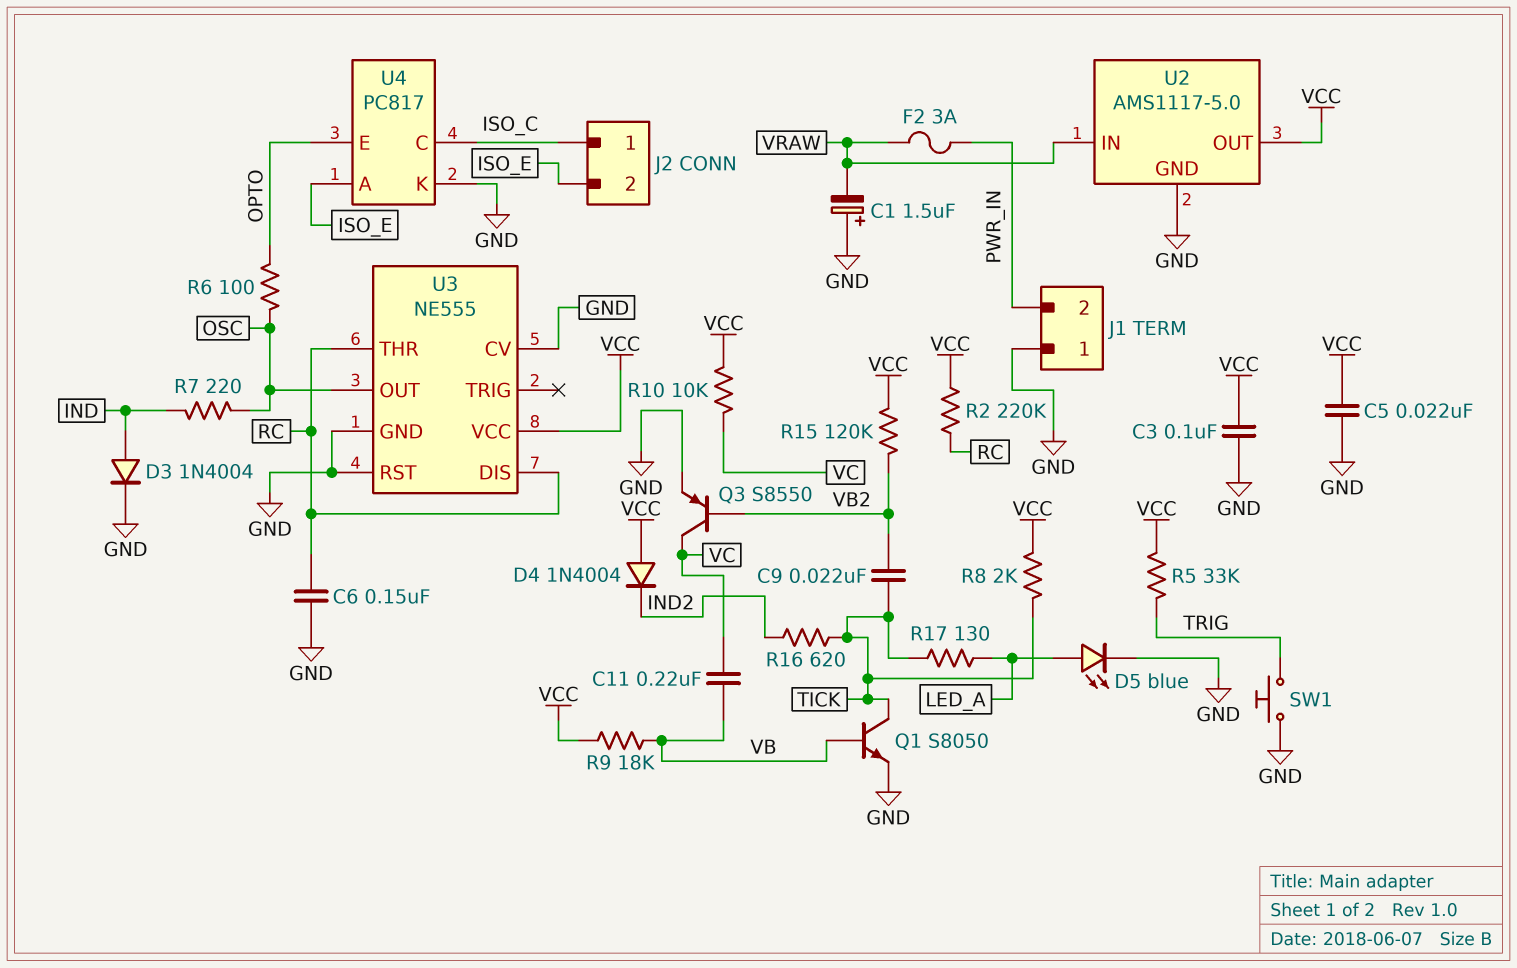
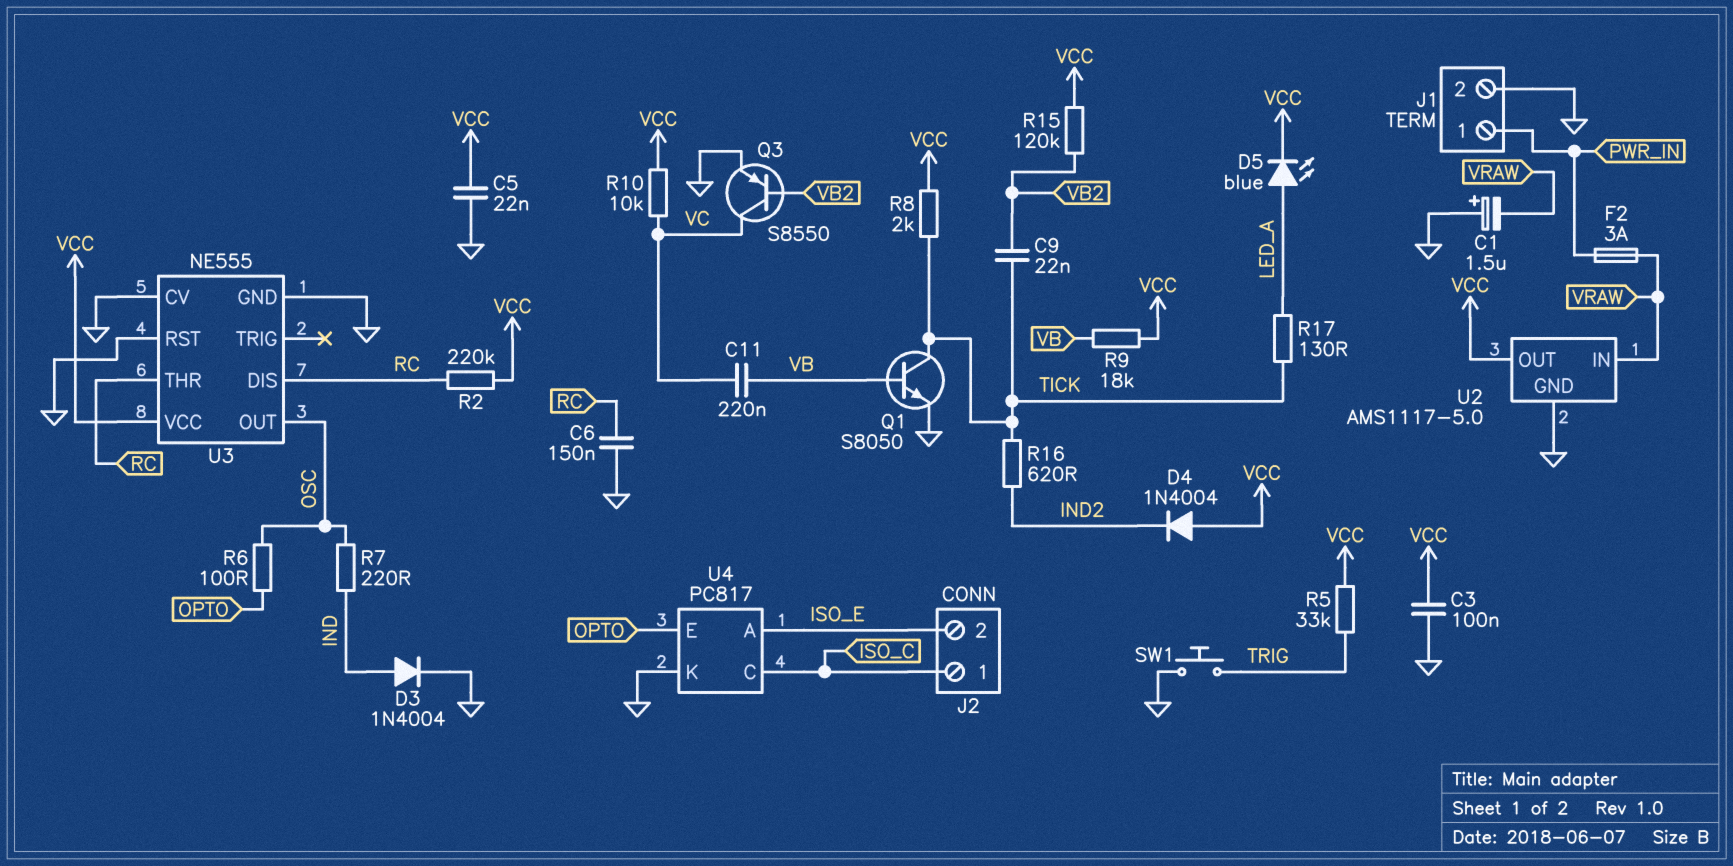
D5: LED blue (A LED_A, K GND) -> LED blue (A LED_A, K VCC)
J1 pin 1: GND -> PWR_IN
J1 pin 2: PWR_IN -> GND

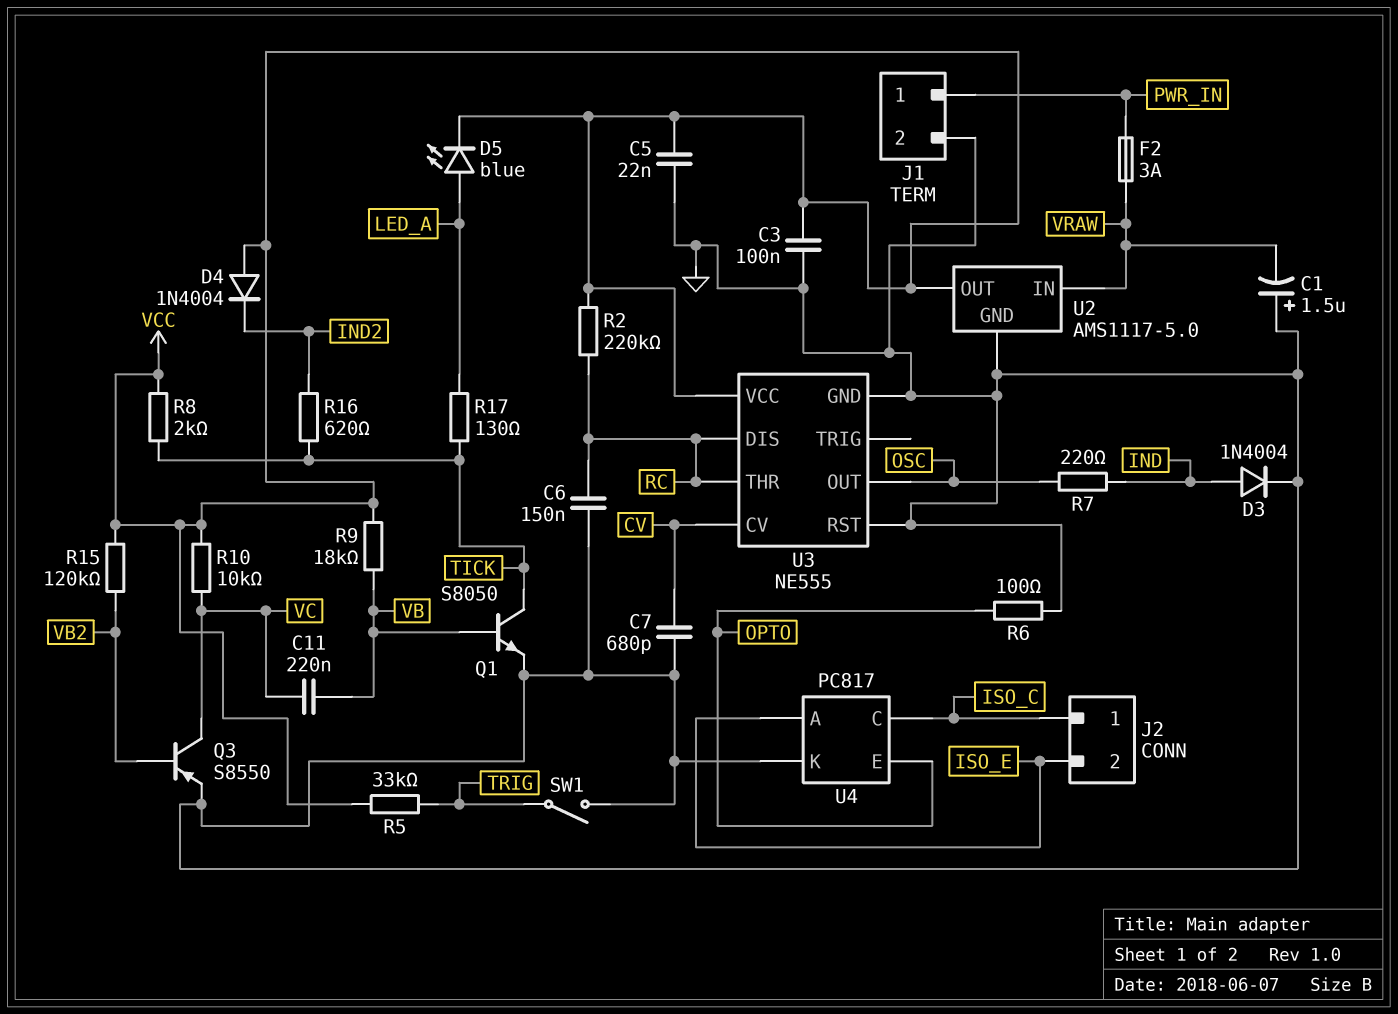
C7: none -> 680pF (CV, GND)
C9: 22nF (TICK, VB2) -> none
R6: 100 (OPTO, OSC) -> 100 (GND, OPTO)
SW1: button (GND, TRIG) -> switch (GND, TRIG)
U3 pin CV: GND -> CV

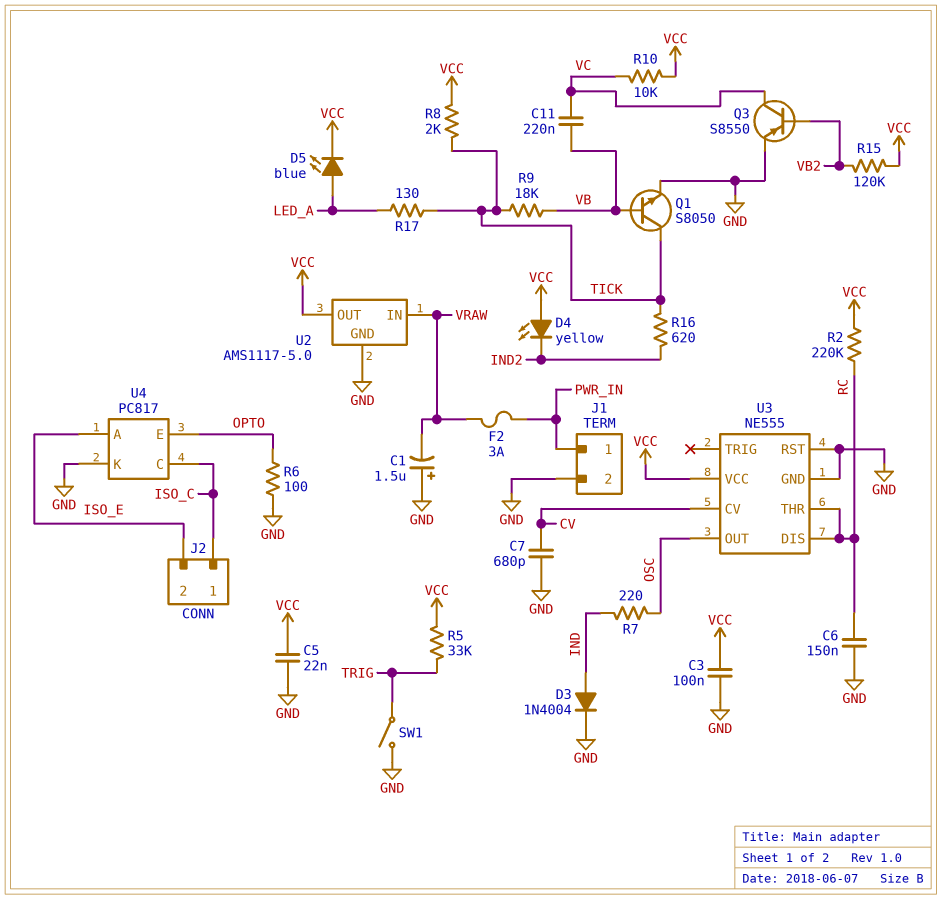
D4: diode 1N4004 (A VCC, K IND2) -> LED yellow (A VCC, K IND2)
R9: 18k (VB, VCC) -> 18k (TICK, VB)

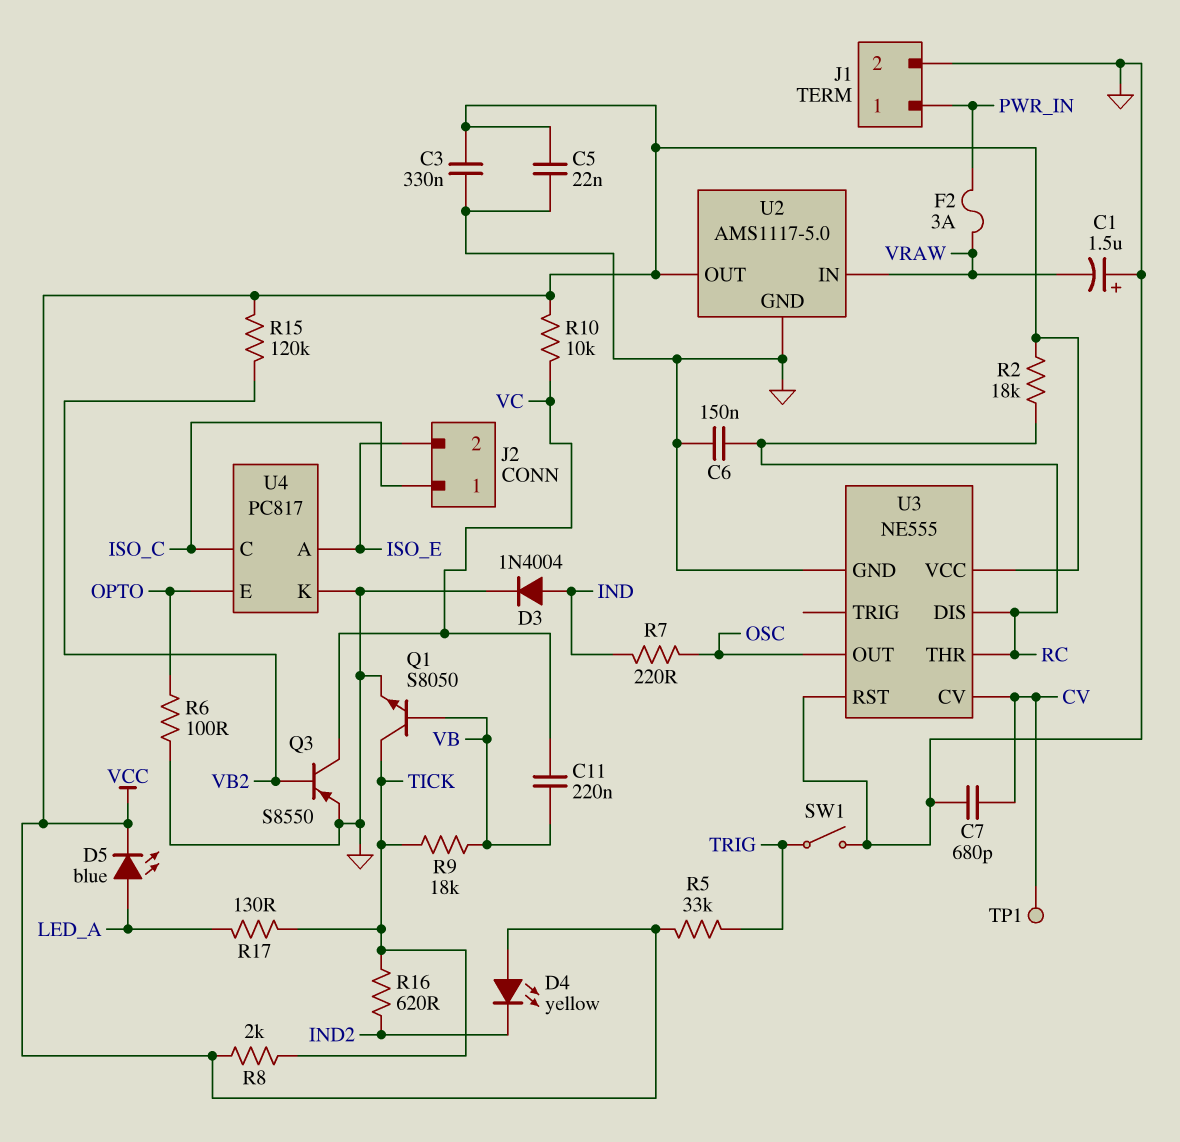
C3: 100nF (GND, VCC) -> 330nF (GND, VCC)
R2: 220k (RC, VCC) -> 18k (RC, VCC)
TP1: none -> test point (CV)

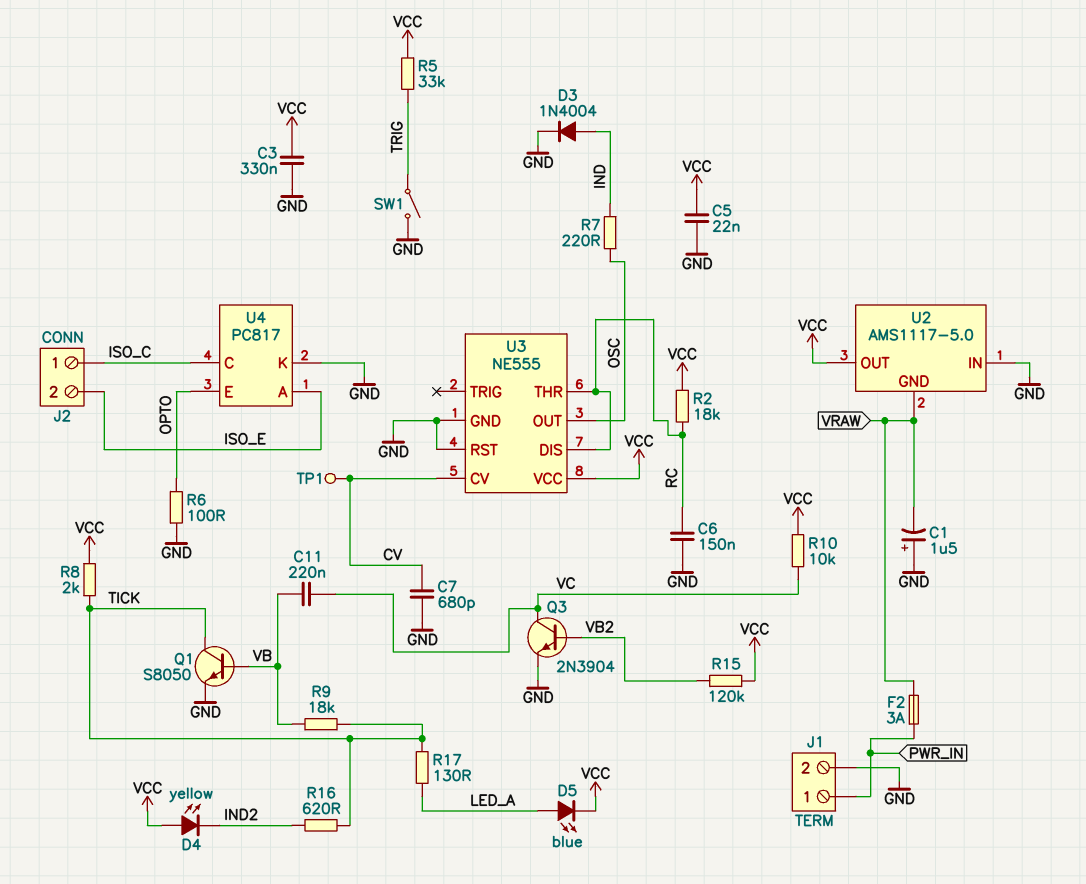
Q3: PNP S8550 (B VB2, C VC, E GND) -> NPN 2N3904 (B VB2, C VC, E GND)
U2 pin GND: GND -> VRAW
U2 pin IN: VRAW -> GND

